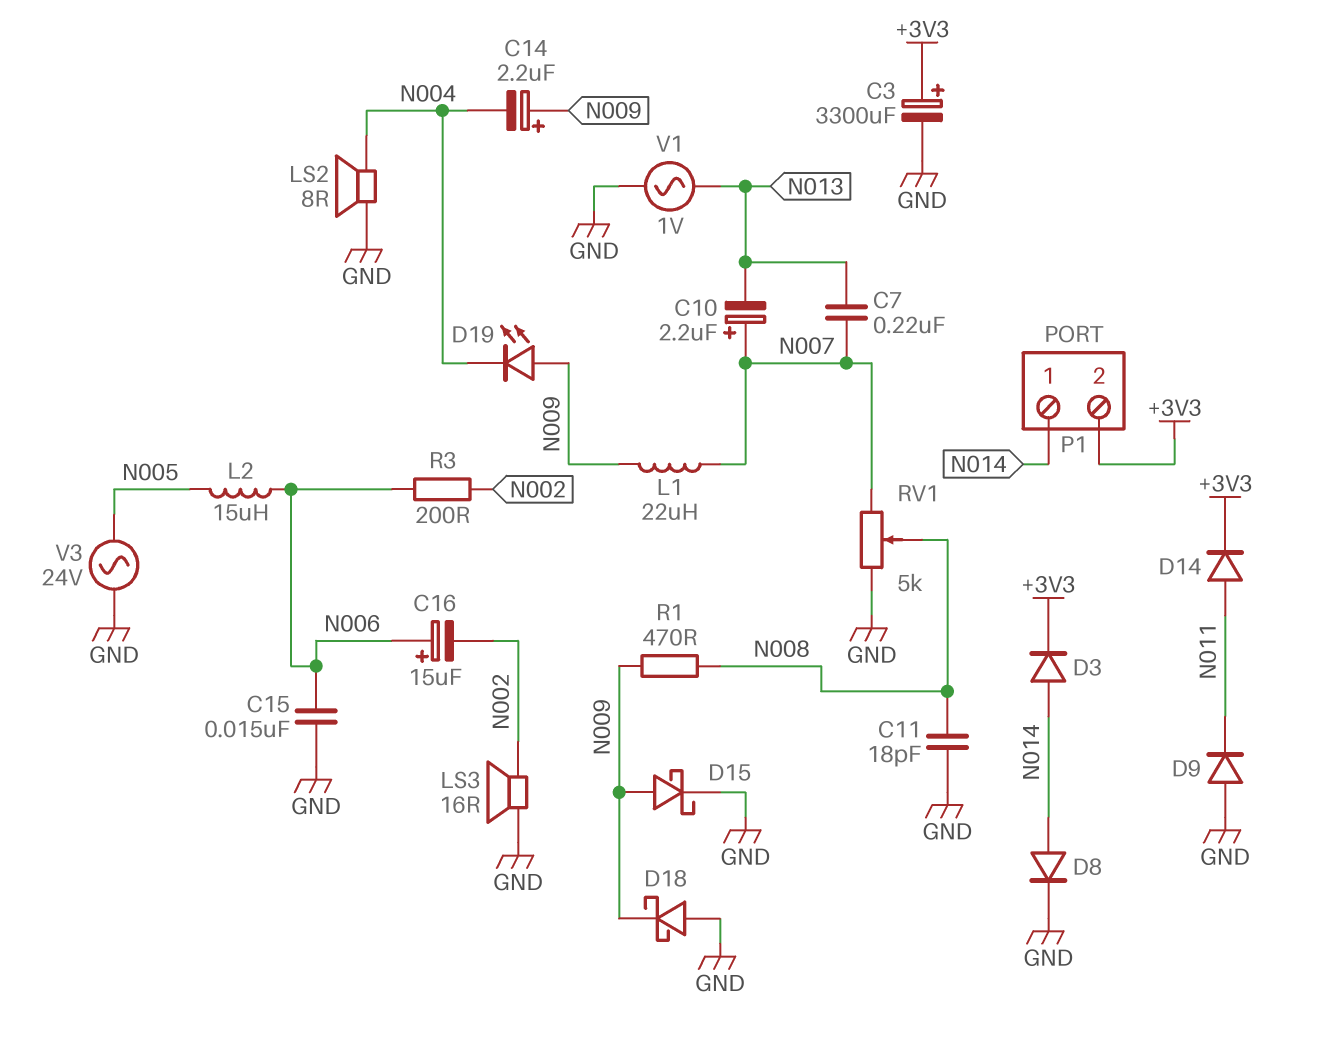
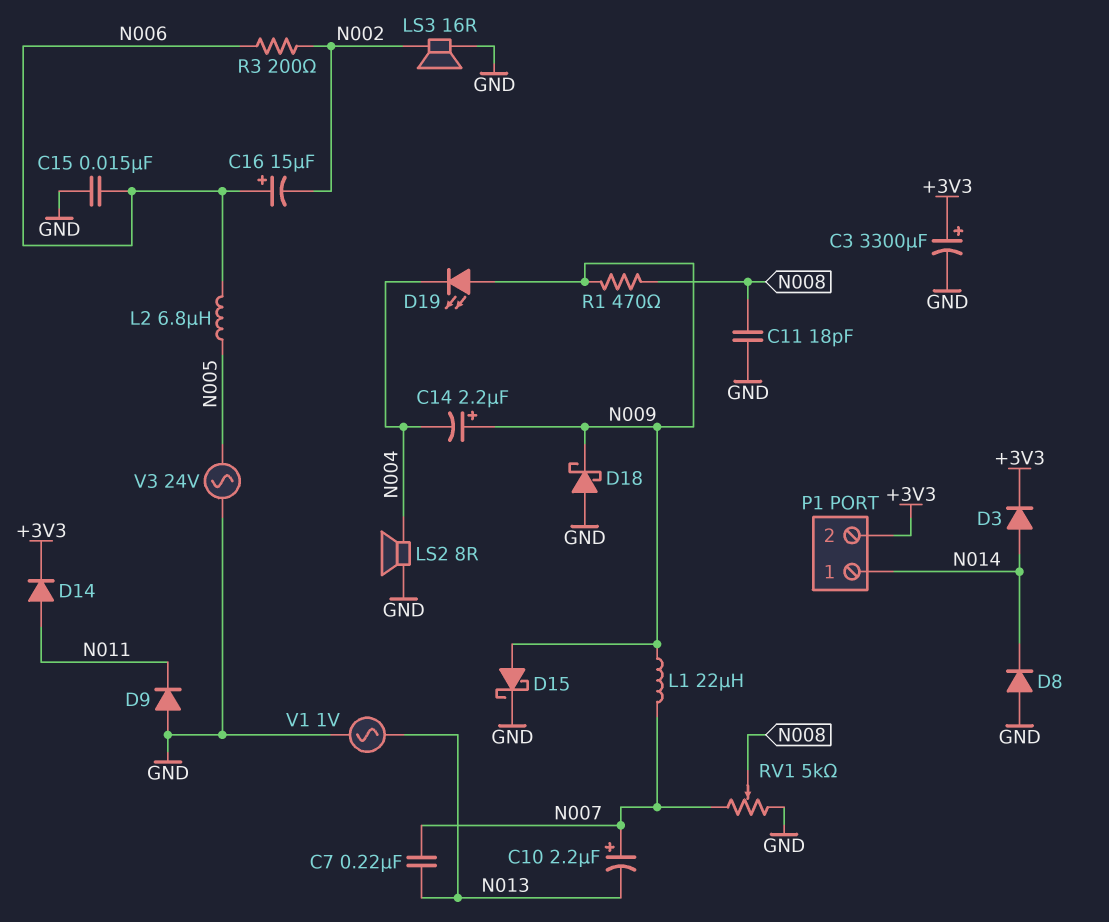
D8: diode (A N014, K GND) -> diode (A GND, K N014)
L2: 15uH (N005, N006) -> 6.8uH (N005, N006)

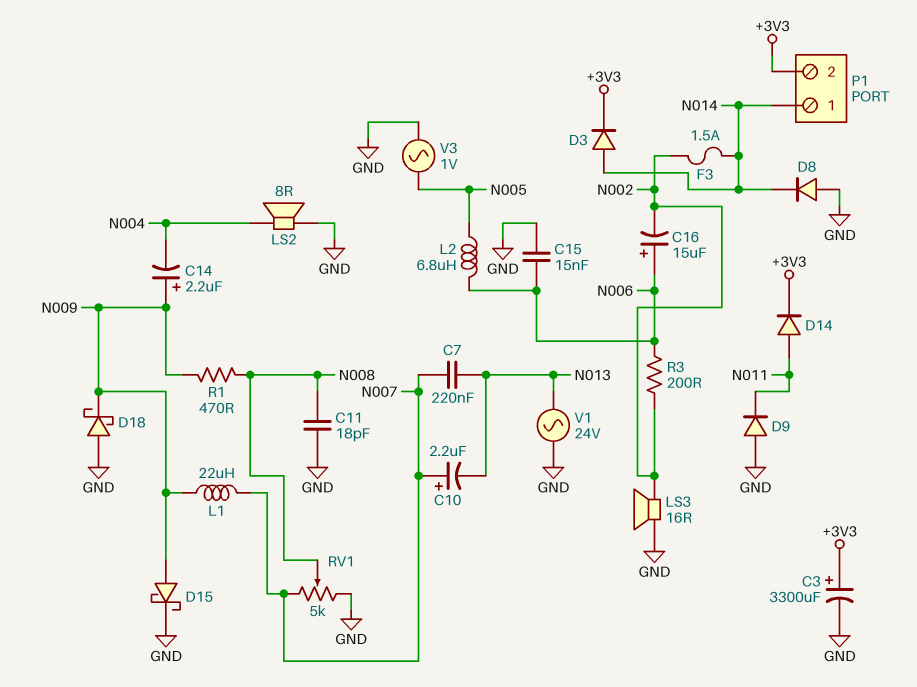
D19: LED (A N009, K N004) -> none
F3: none -> 1.5A (N002, N014)
V1: AC 1V (GND, N013) -> AC 24V (GND, N013)
V3: AC 24V (GND, N005) -> AC 1V (GND, N005)

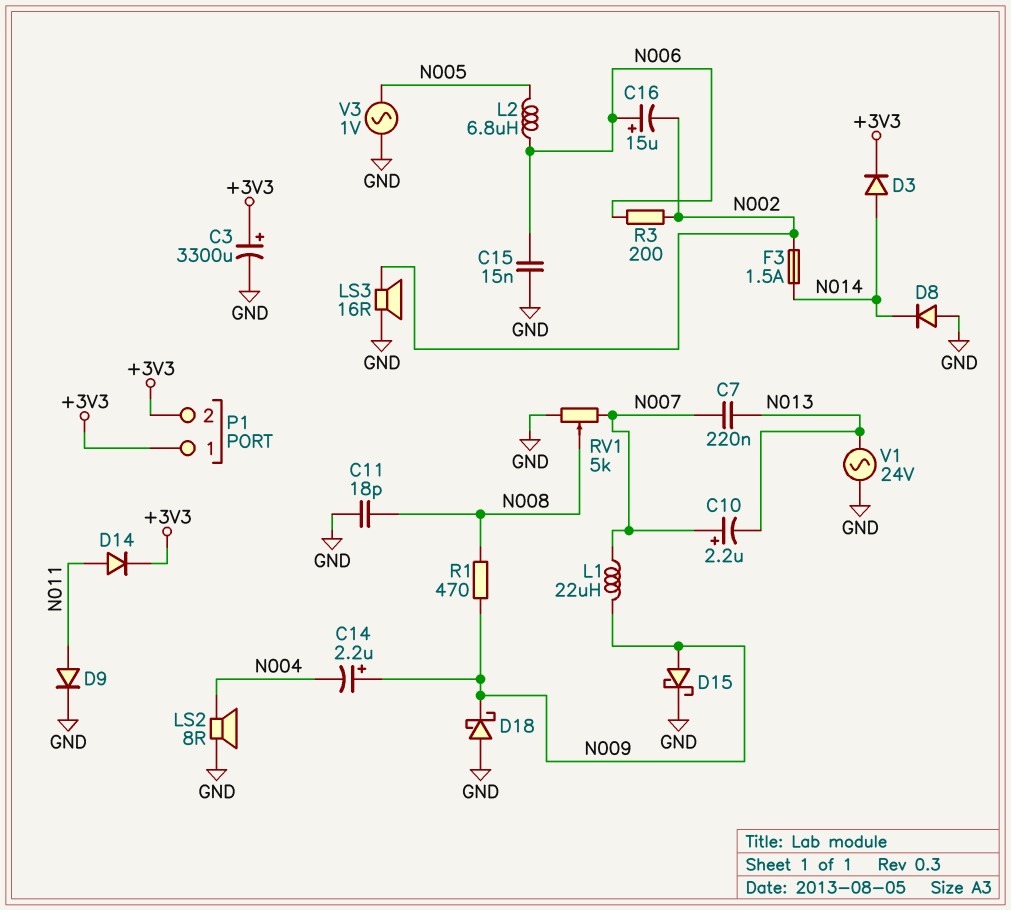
D9: diode (A GND, K N011) -> diode (A N011, K GND)
P1 pin 1: N014 -> +3V3

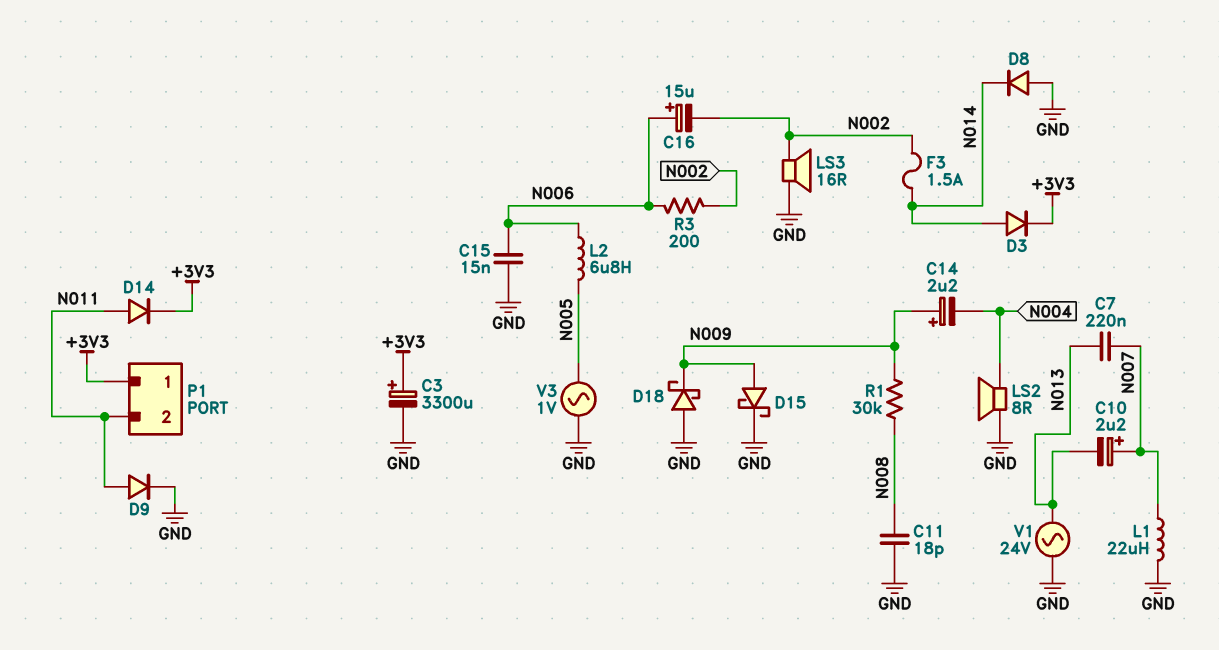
L1: 22uH (N007, N009) -> 22uH (GND, N007)
P1 pin 2: +3V3 -> N011
R1: 470 (N008, N009) -> 30k (N008, N009)
RV1: 5k (GND, N007, wiper N008) -> none

